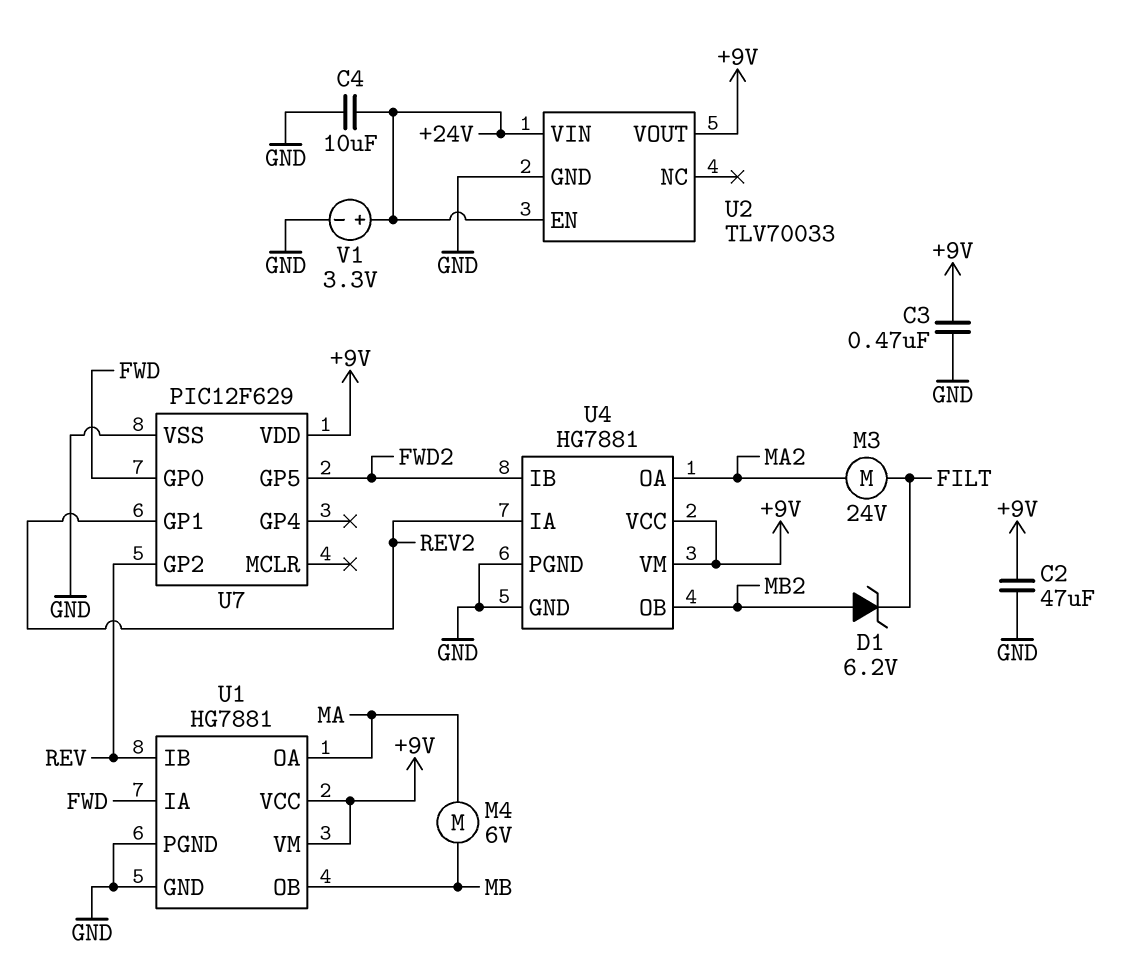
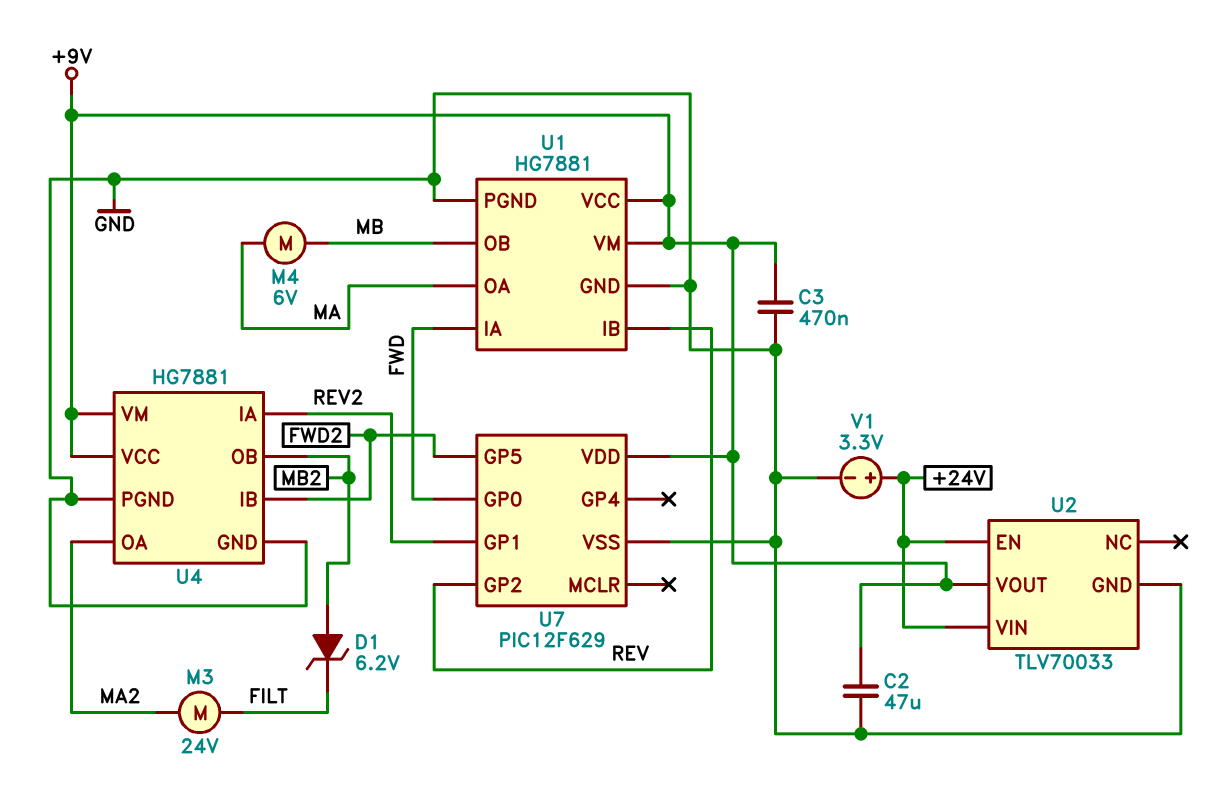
C4: 10uF (+24V, GND) -> none

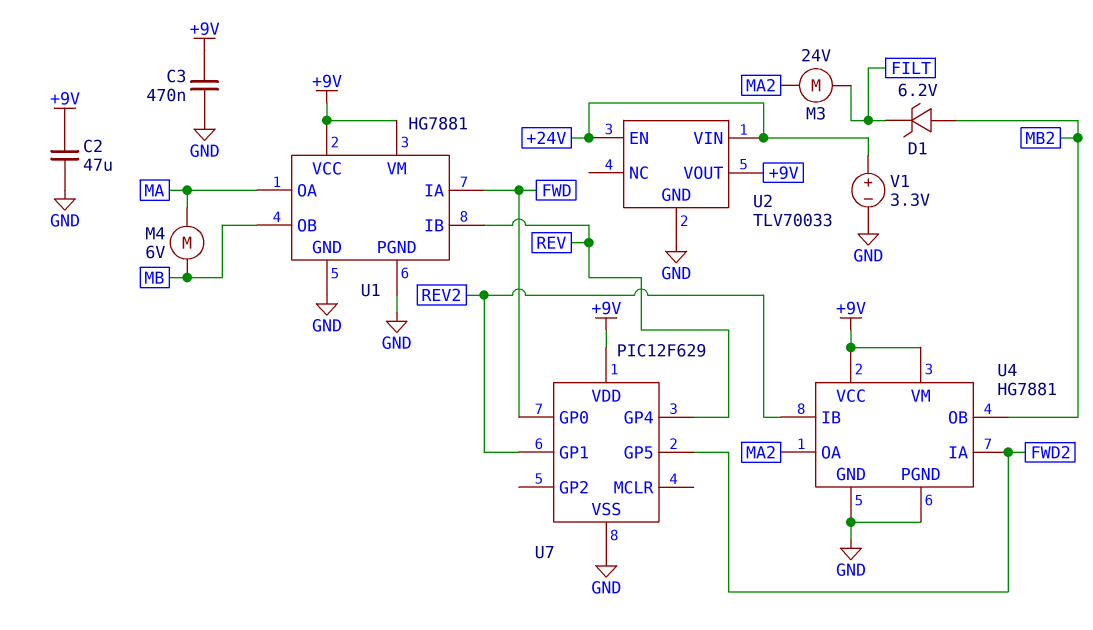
U4 pin IA: REV2 -> FWD2
U4 pin IB: FWD2 -> REV2
U7 pin GP2: REV -> none
U7 pin GP4: none -> REV

